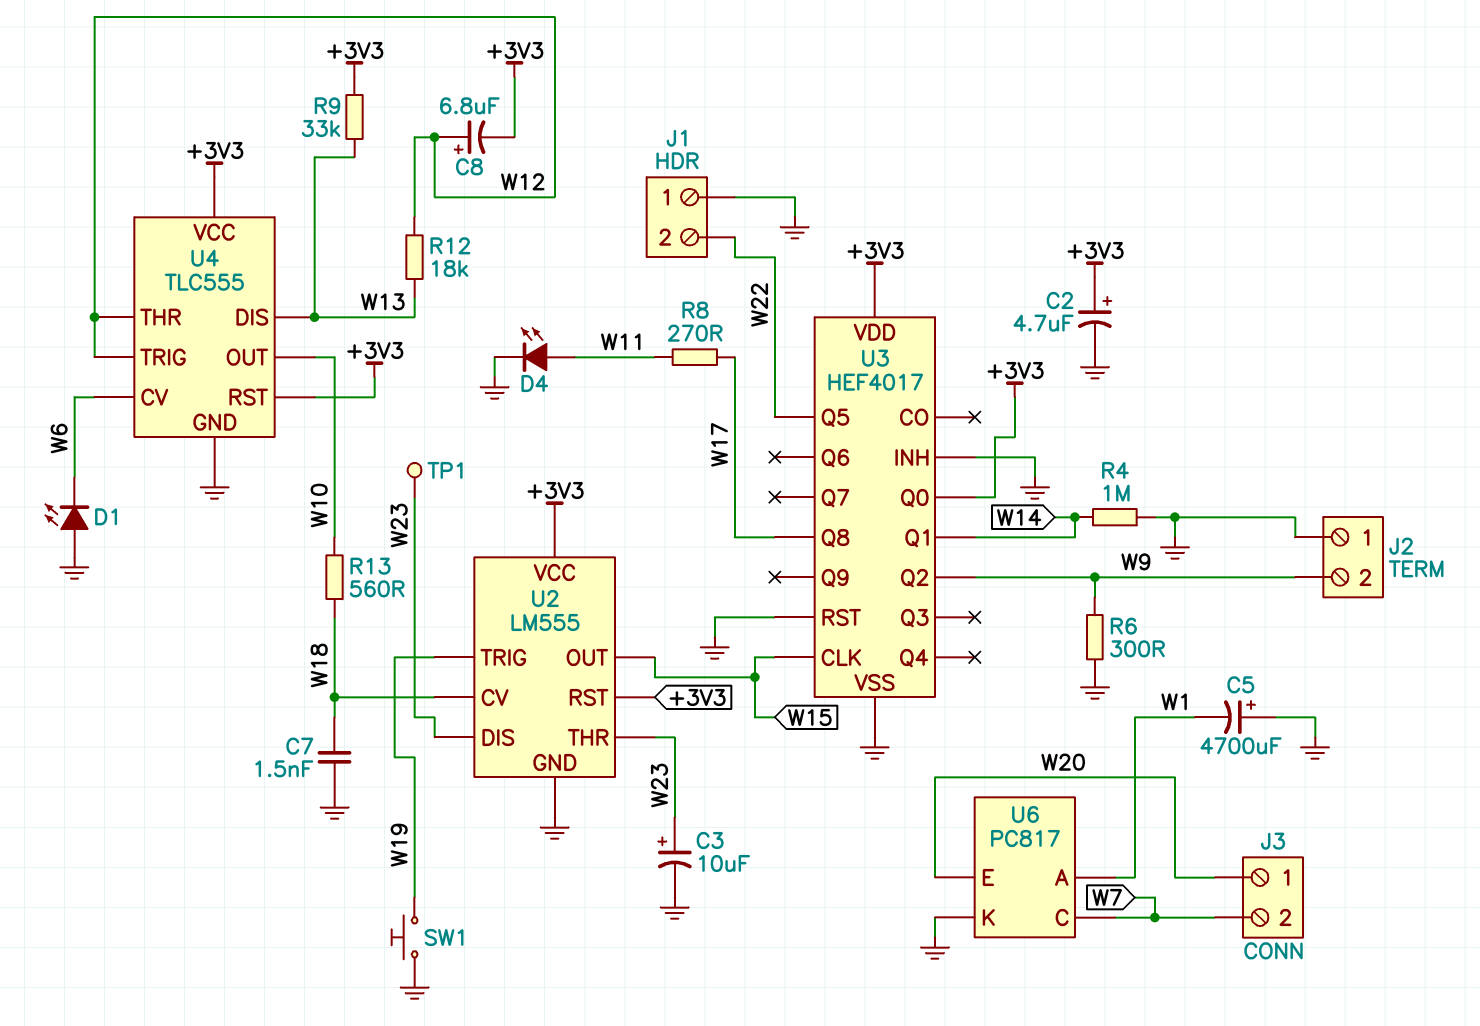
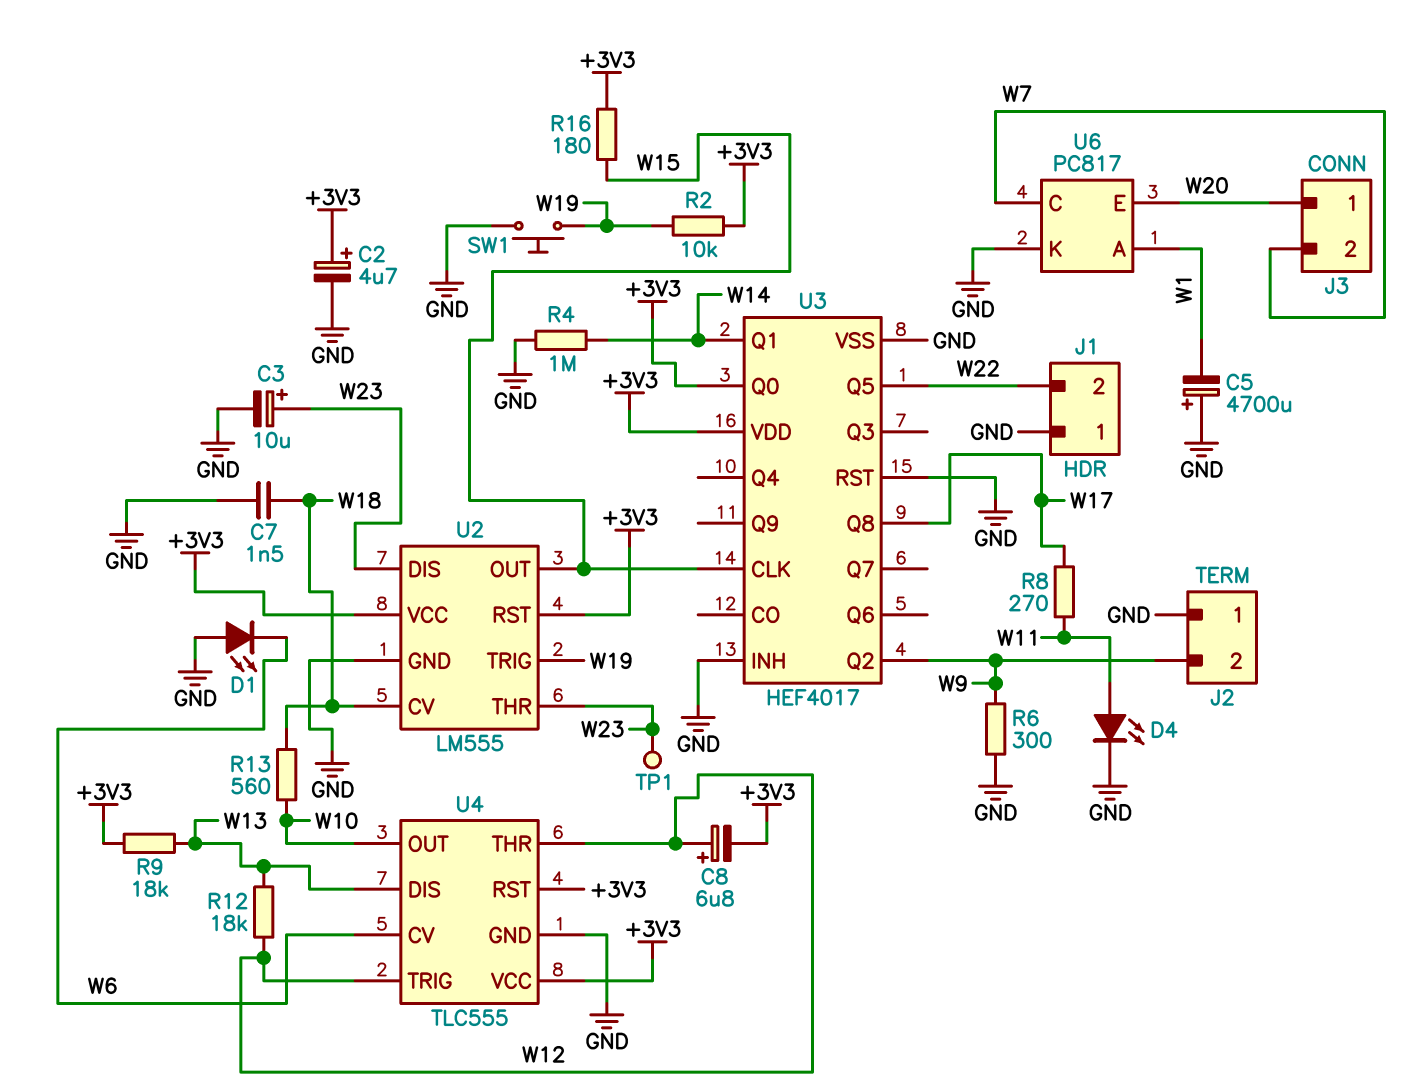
R2: none -> 10k (+3V3, W19)
R9: 33k (+3V3, W13) -> 18k (+3V3, W13)
R16: none -> 180 (+3V3, W15)

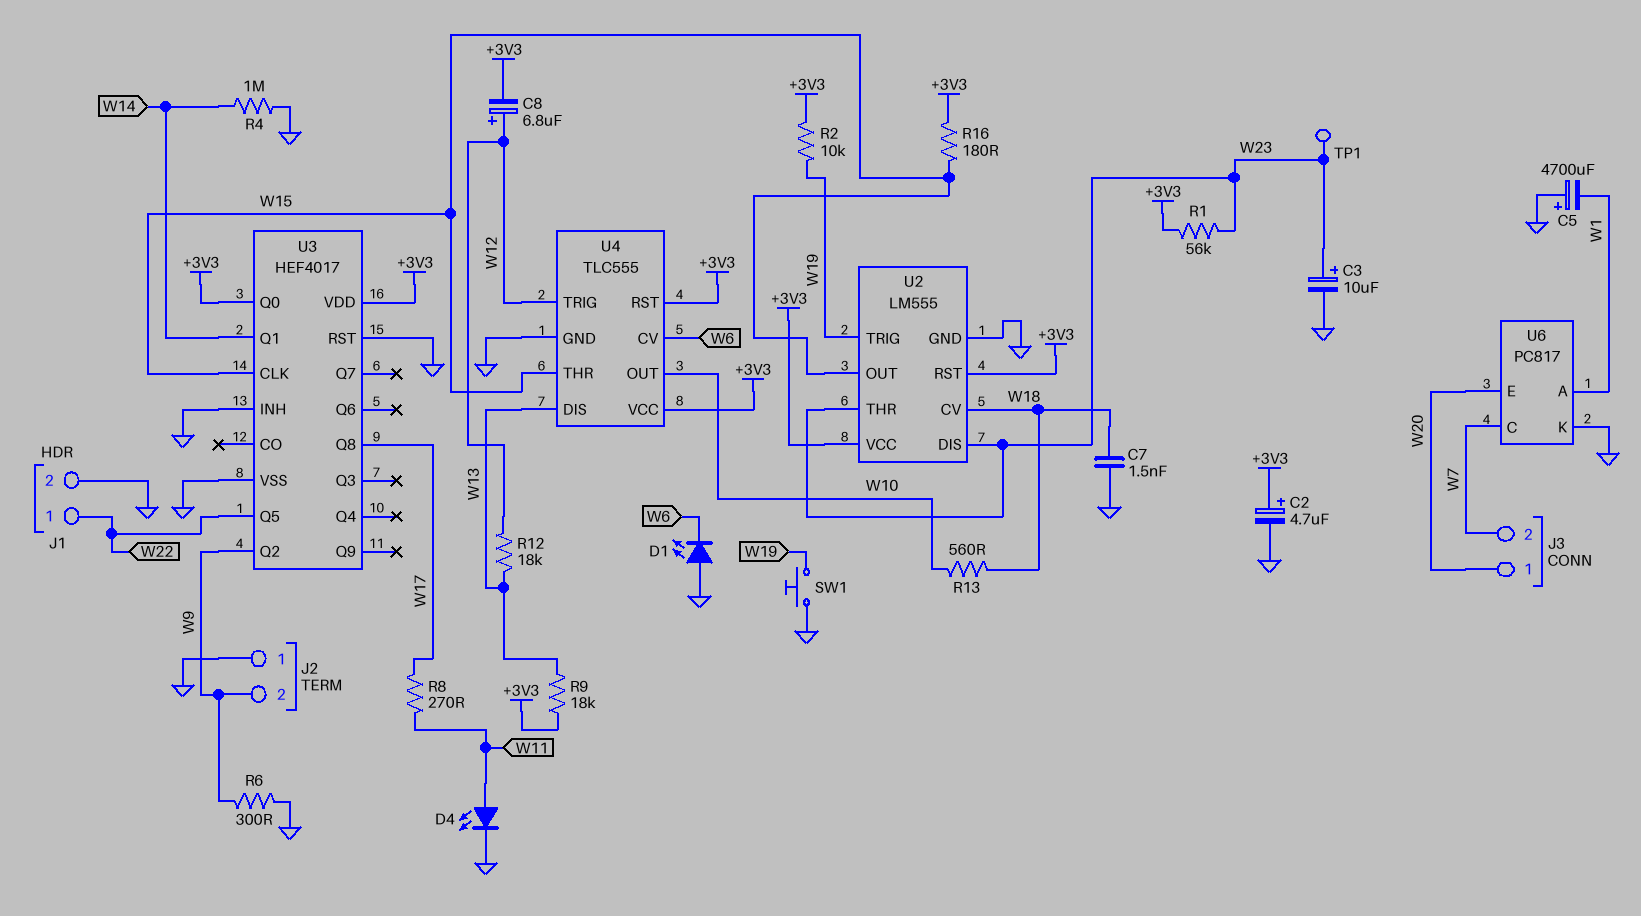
J1 pin 1: GND -> W22
J1 pin 2: W22 -> GND
R1: none -> 56k (+3V3, W23)
U4 pin THR: W12 -> W15

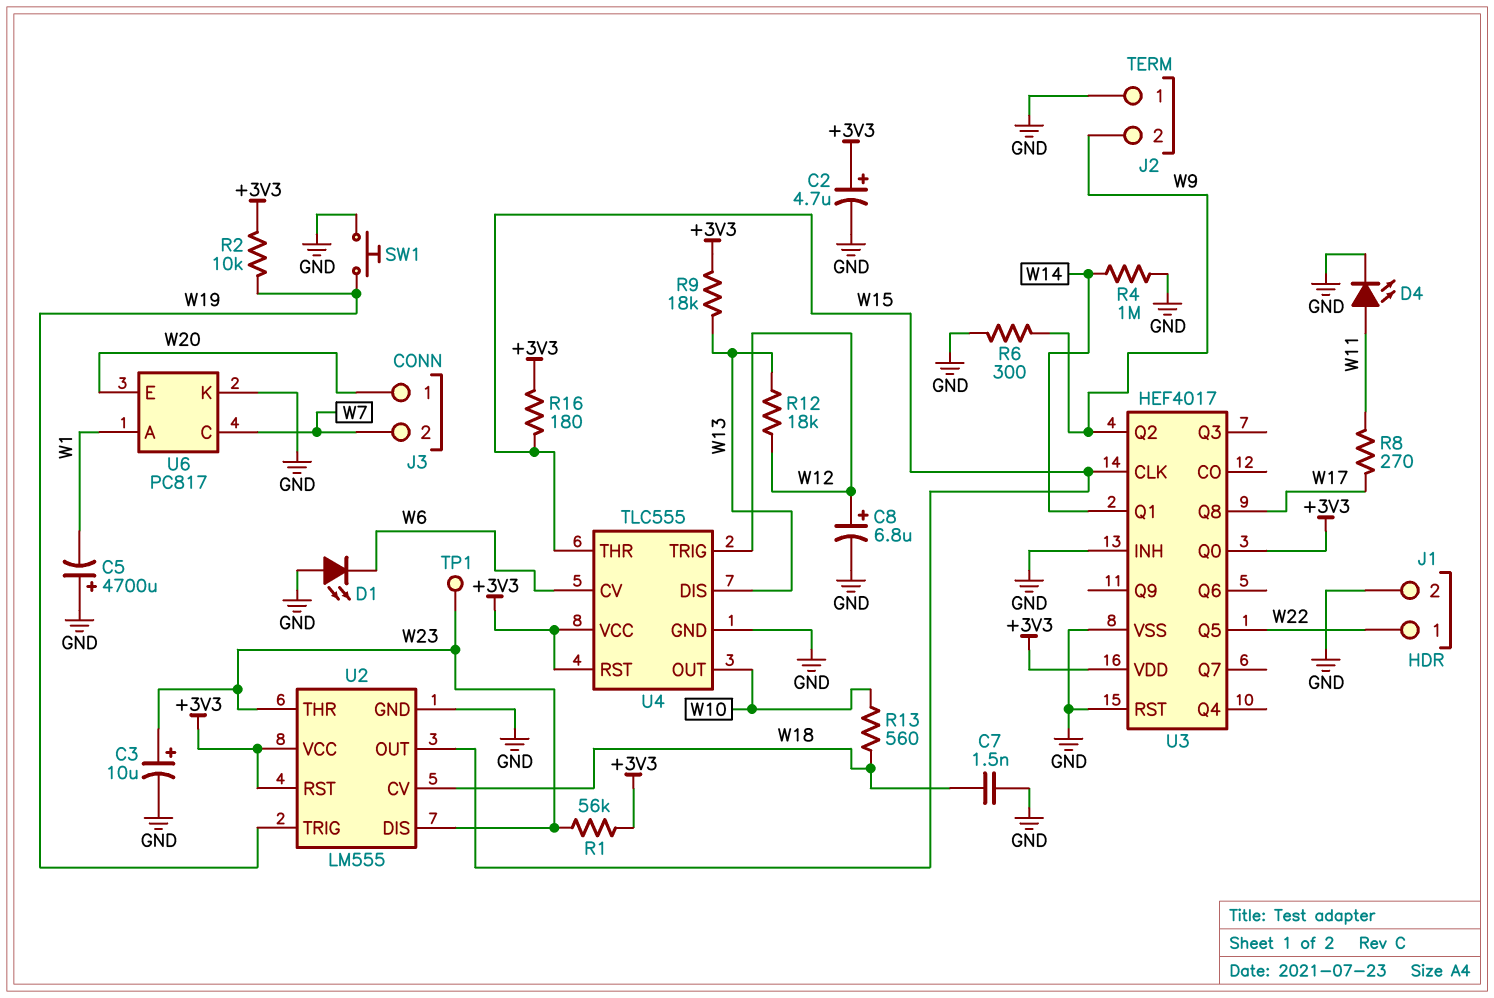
C8: 6.8uF (plus W12, minus +3V3) -> 6.8uF (plus W12, minus GND)

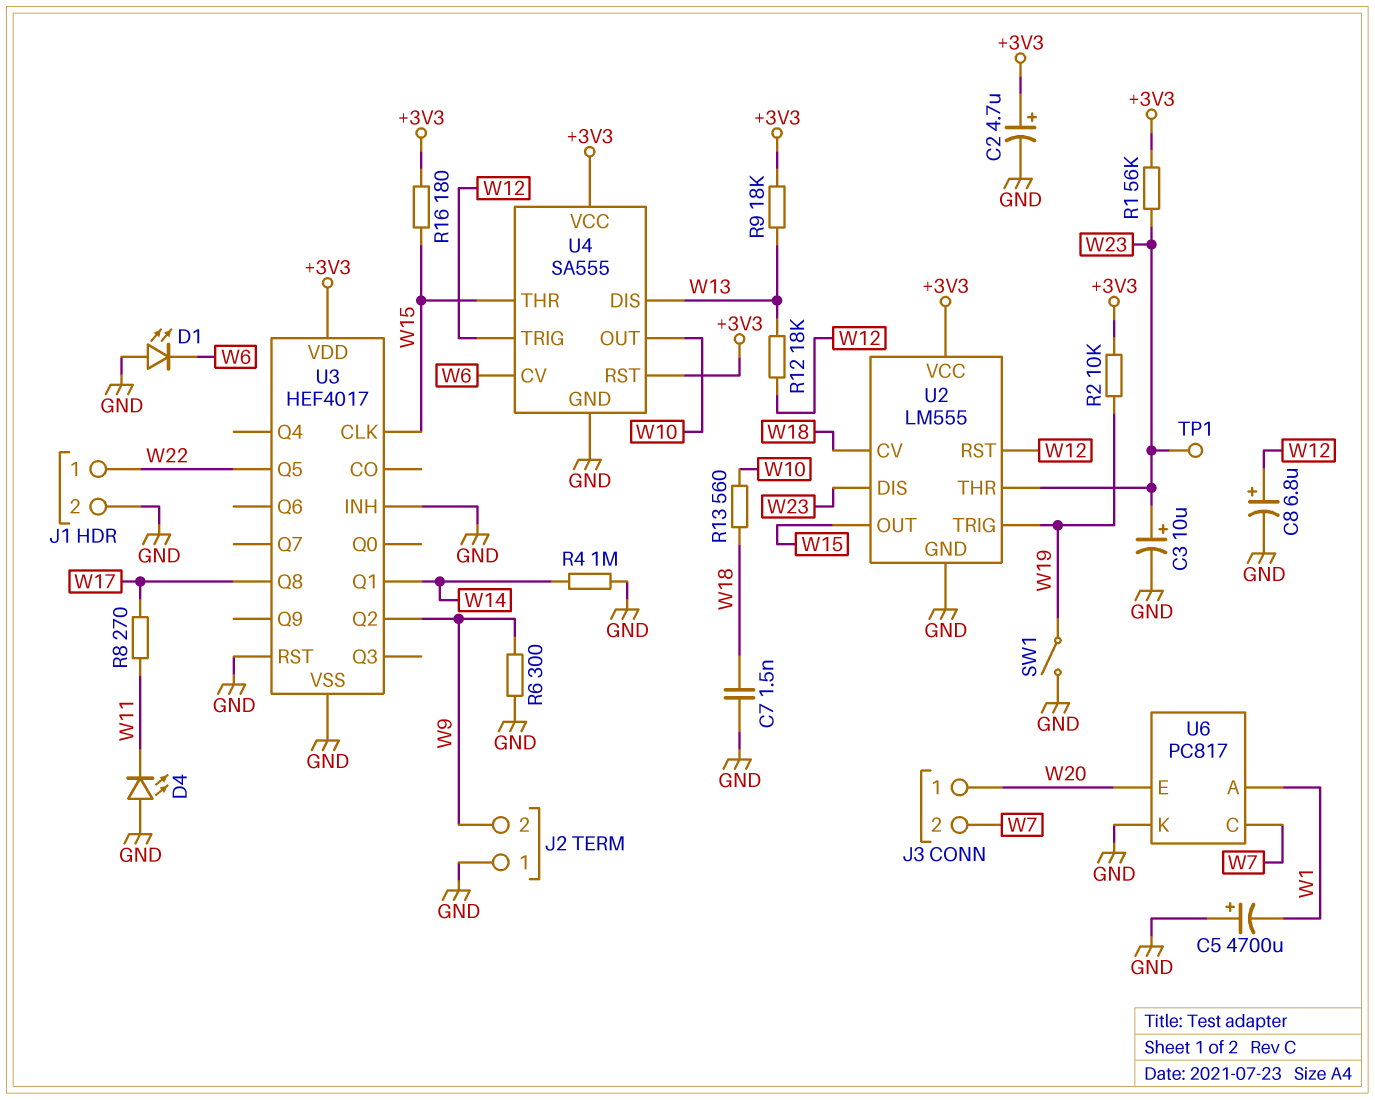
D4: LED (A W11, K GND) -> LED (A GND, K W11)
SW1: button (GND, W19) -> switch (GND, W19)
U2 pin RST: +3V3 -> W12
U3 pin Q0: +3V3 -> none
U4: TLC555 -> SA555

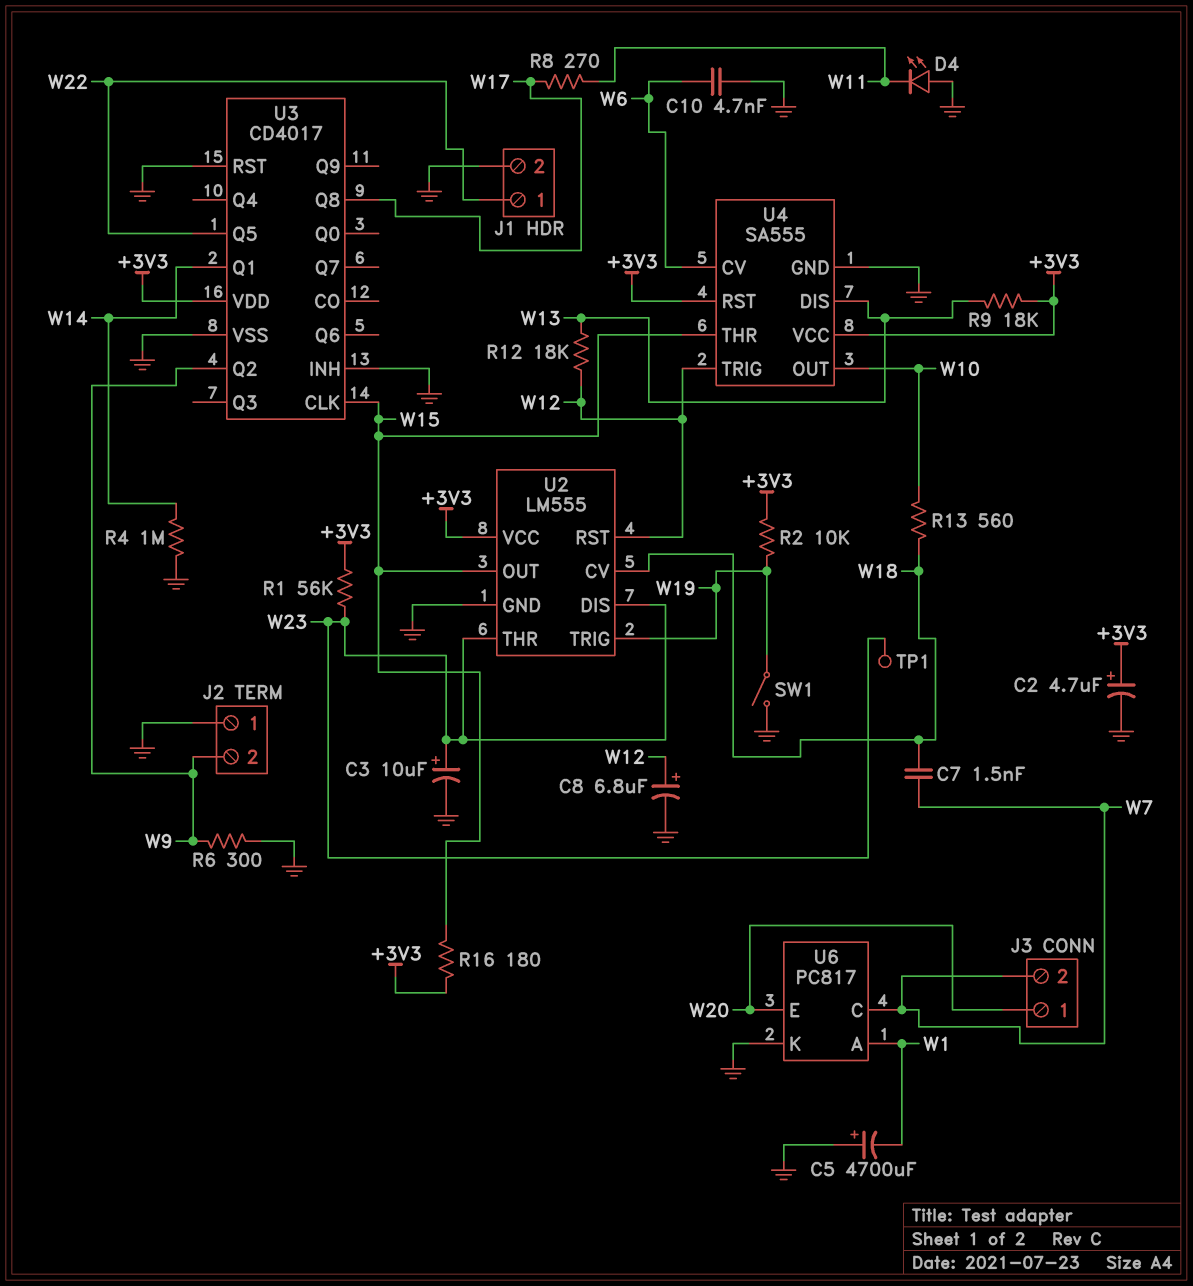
C7: 1.5nF (GND, W18) -> 1.5nF (W7, W18)
C10: none -> 4.7nF (GND, W6)
D1: LED (A GND, K W6) -> none
U3: HEF4017 -> CD4017

